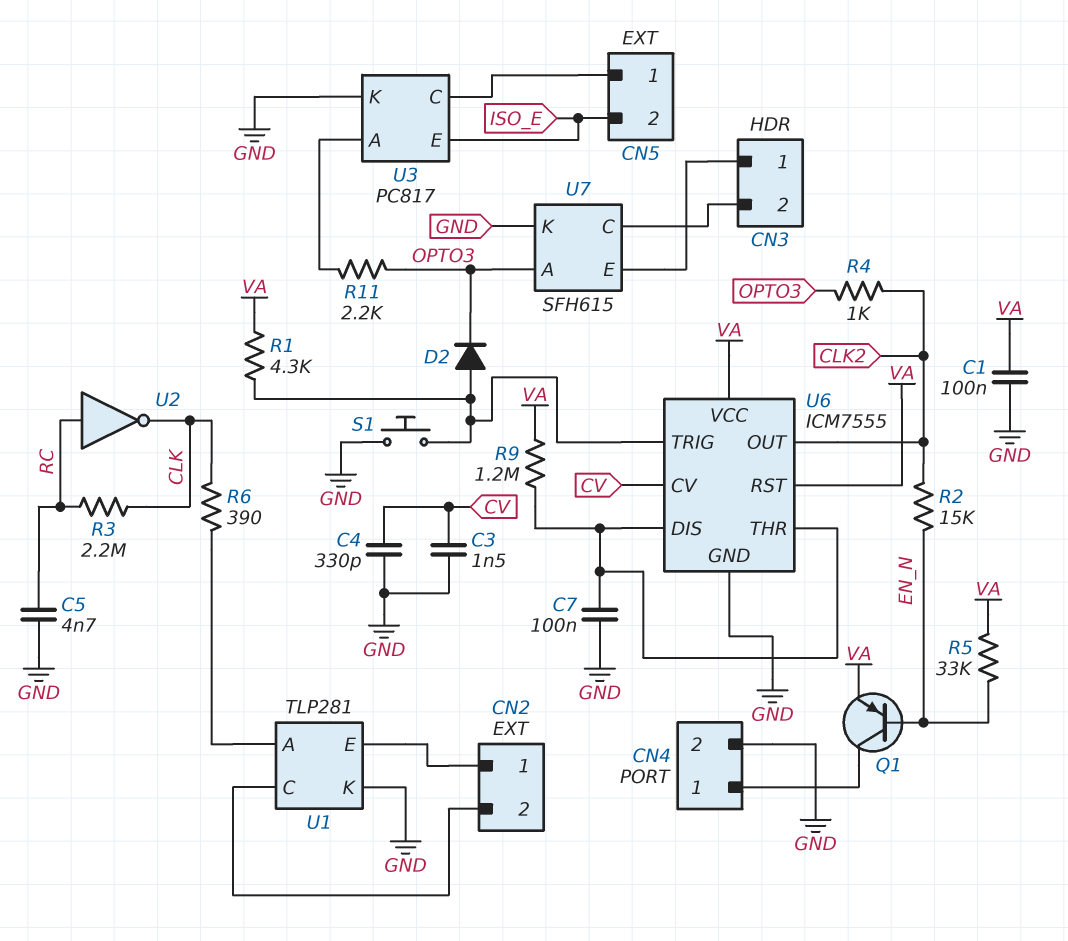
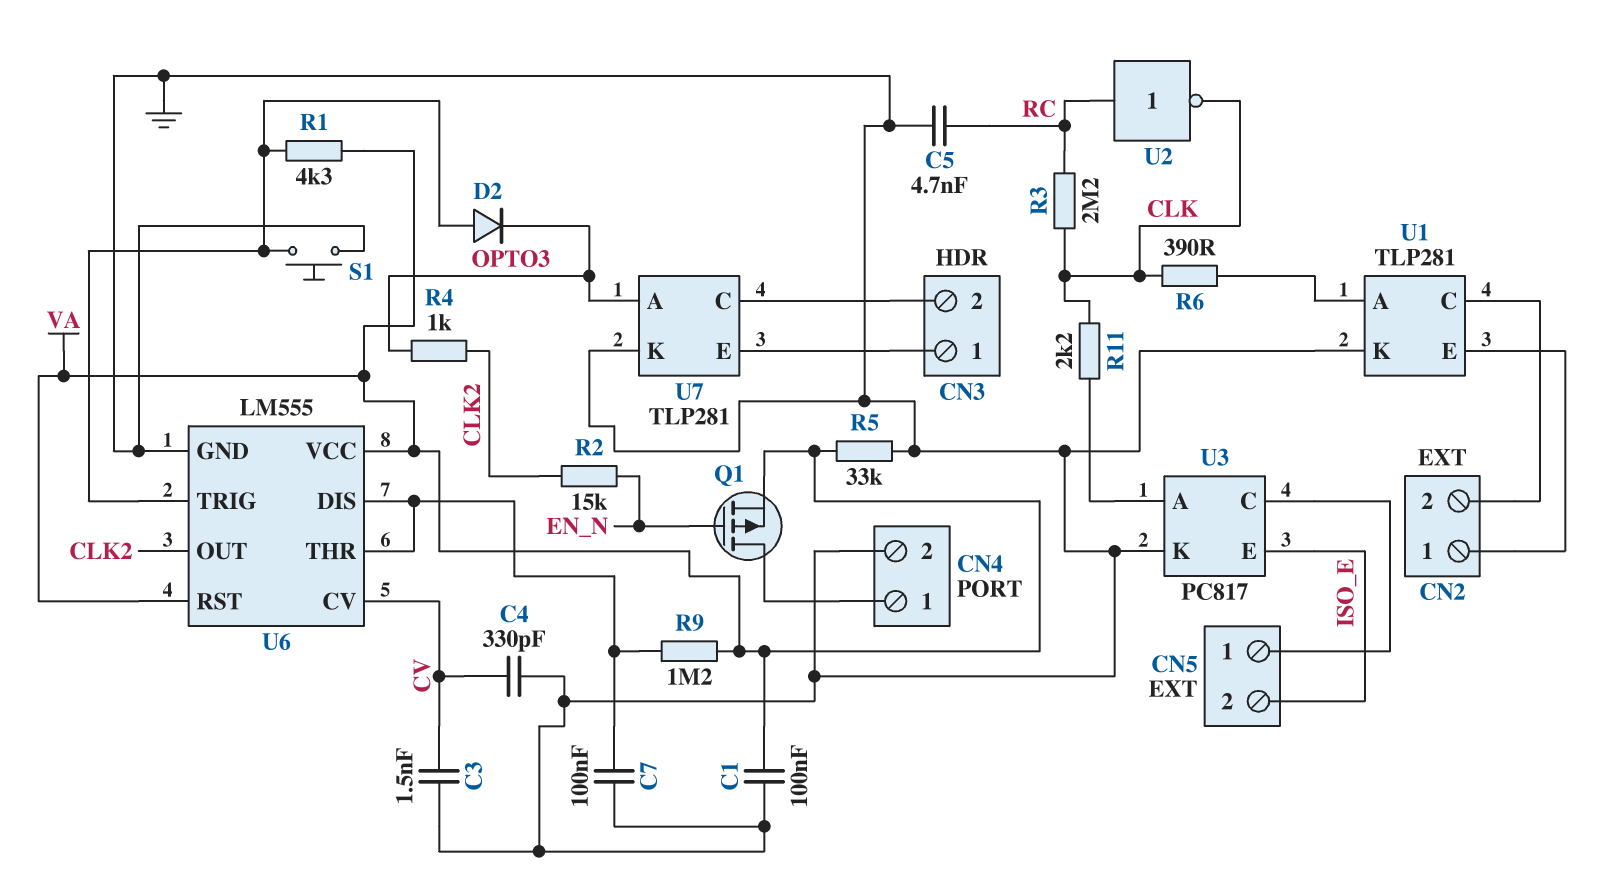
Q1: PNP (B EN_N, C CN4/1, E VA) -> PMOS (G EN_N, D CN4/1, S VA)
R5: 33k (EN_N, VA) -> 33k (GND, VA)
R11: 2.2k (OPTO3, U3/A) -> 2.2k (CLK, U3/A)
U6: ICM7555 -> LM555
U7: SFH615 -> TLP281

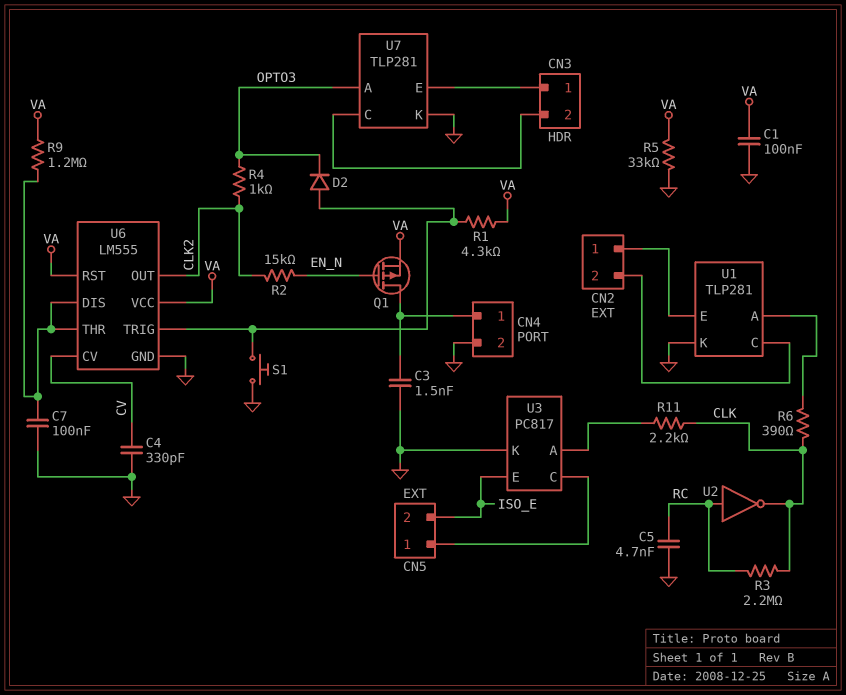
C3: 1.5nF (CV, GND) -> 1.5nF (CN4/1, GND)

